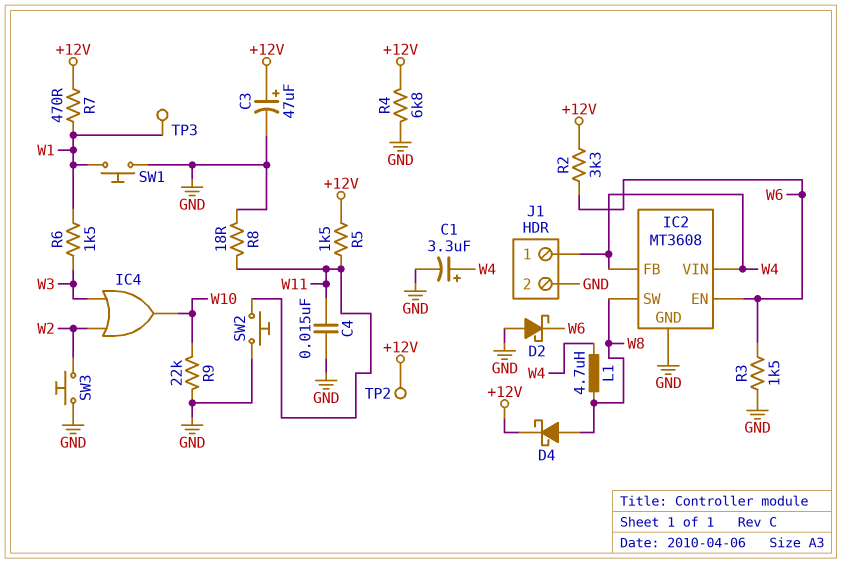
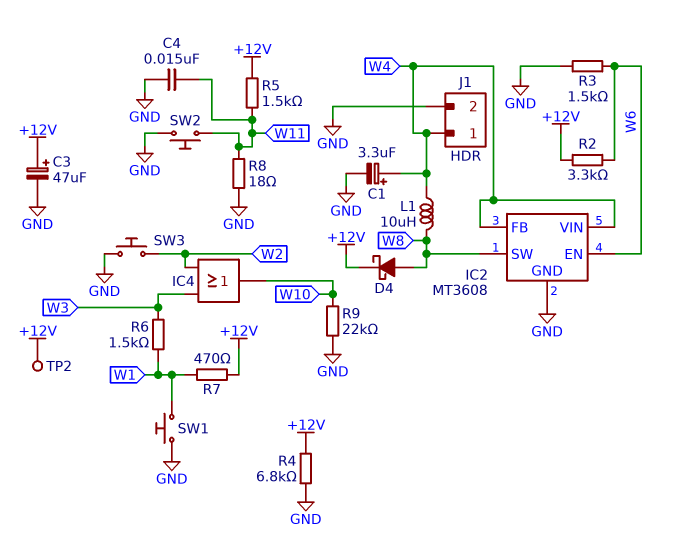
D2: schottky (A GND, K W6) -> none
L1: 4.7uH (W4, W8) -> 10uH (W4, W8)
TP3: test point (W1) -> none

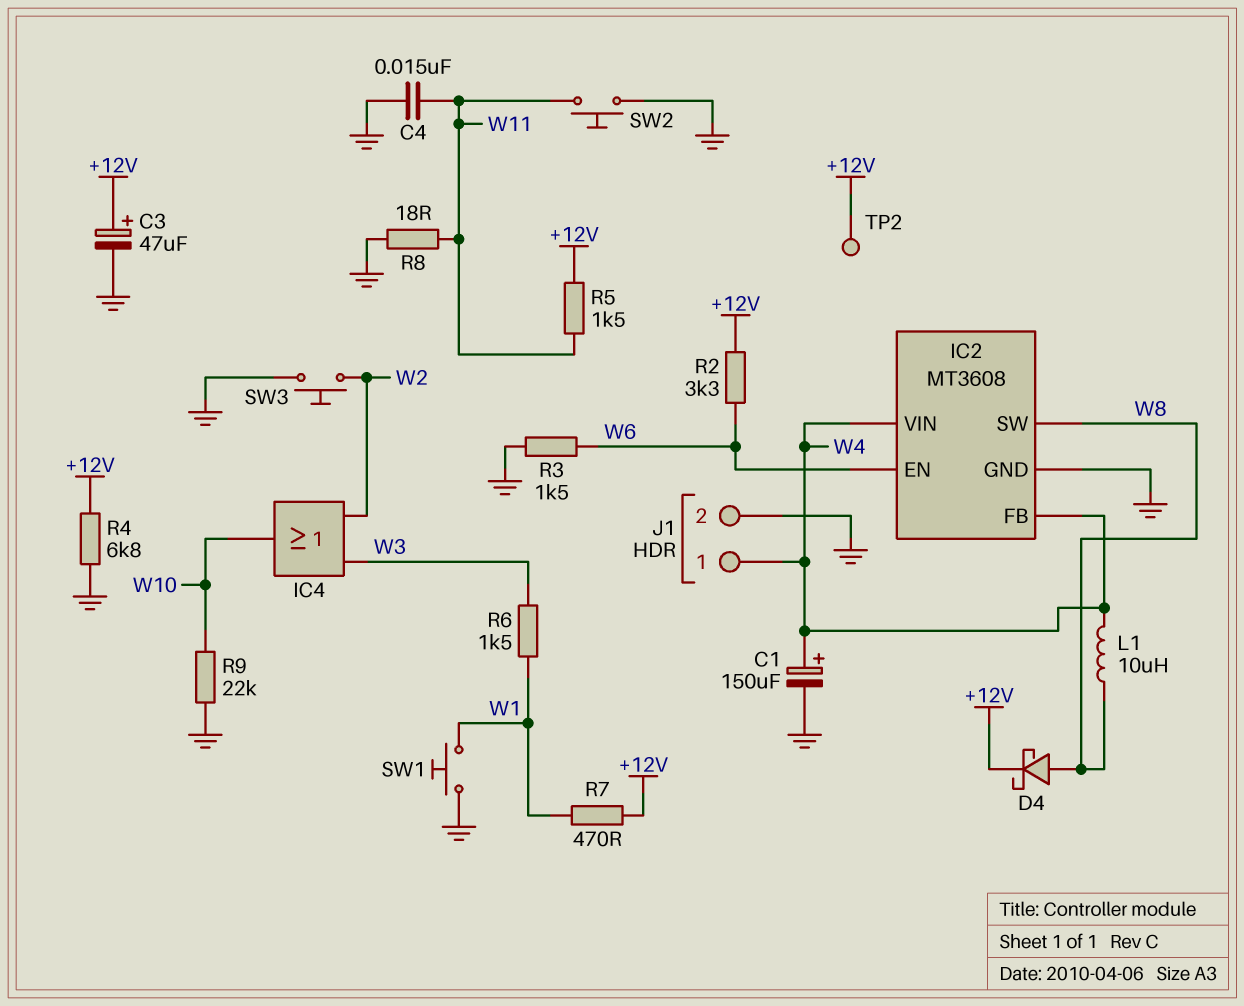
C1: 3.3uF (plus W4, minus GND) -> 150uF (plus W4, minus GND)

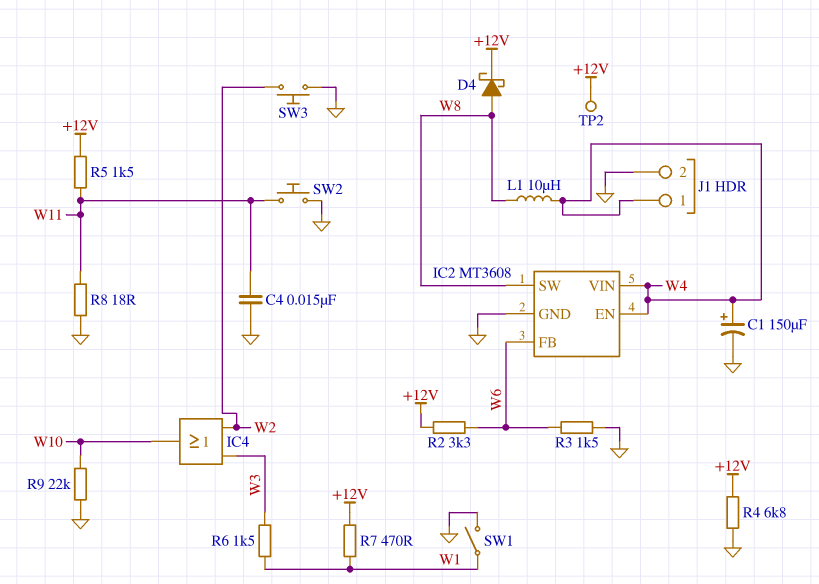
C3: 47uF (plus +12V, minus GND) -> none
IC2 pin EN: W6 -> W4
IC2 pin FB: W4 -> W6
SW1: button (GND, W1) -> switch (GND, W1)

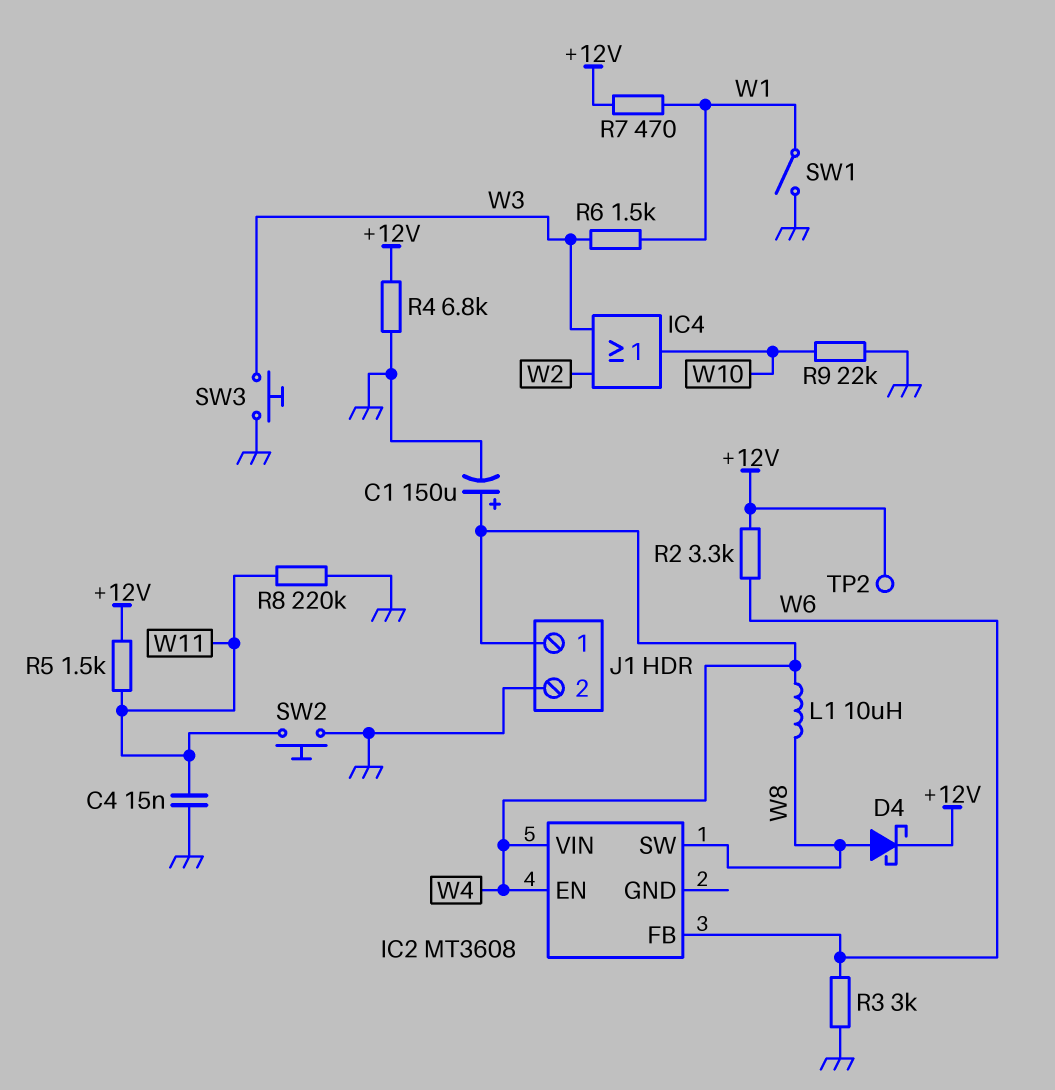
IC2 pin GND: GND -> none
R3: 1.5k (GND, W6) -> 3k (GND, W6)
R8: 18 (GND, W11) -> 220k (GND, W11)
SW3: button (GND, W2) -> button (GND, W3)

